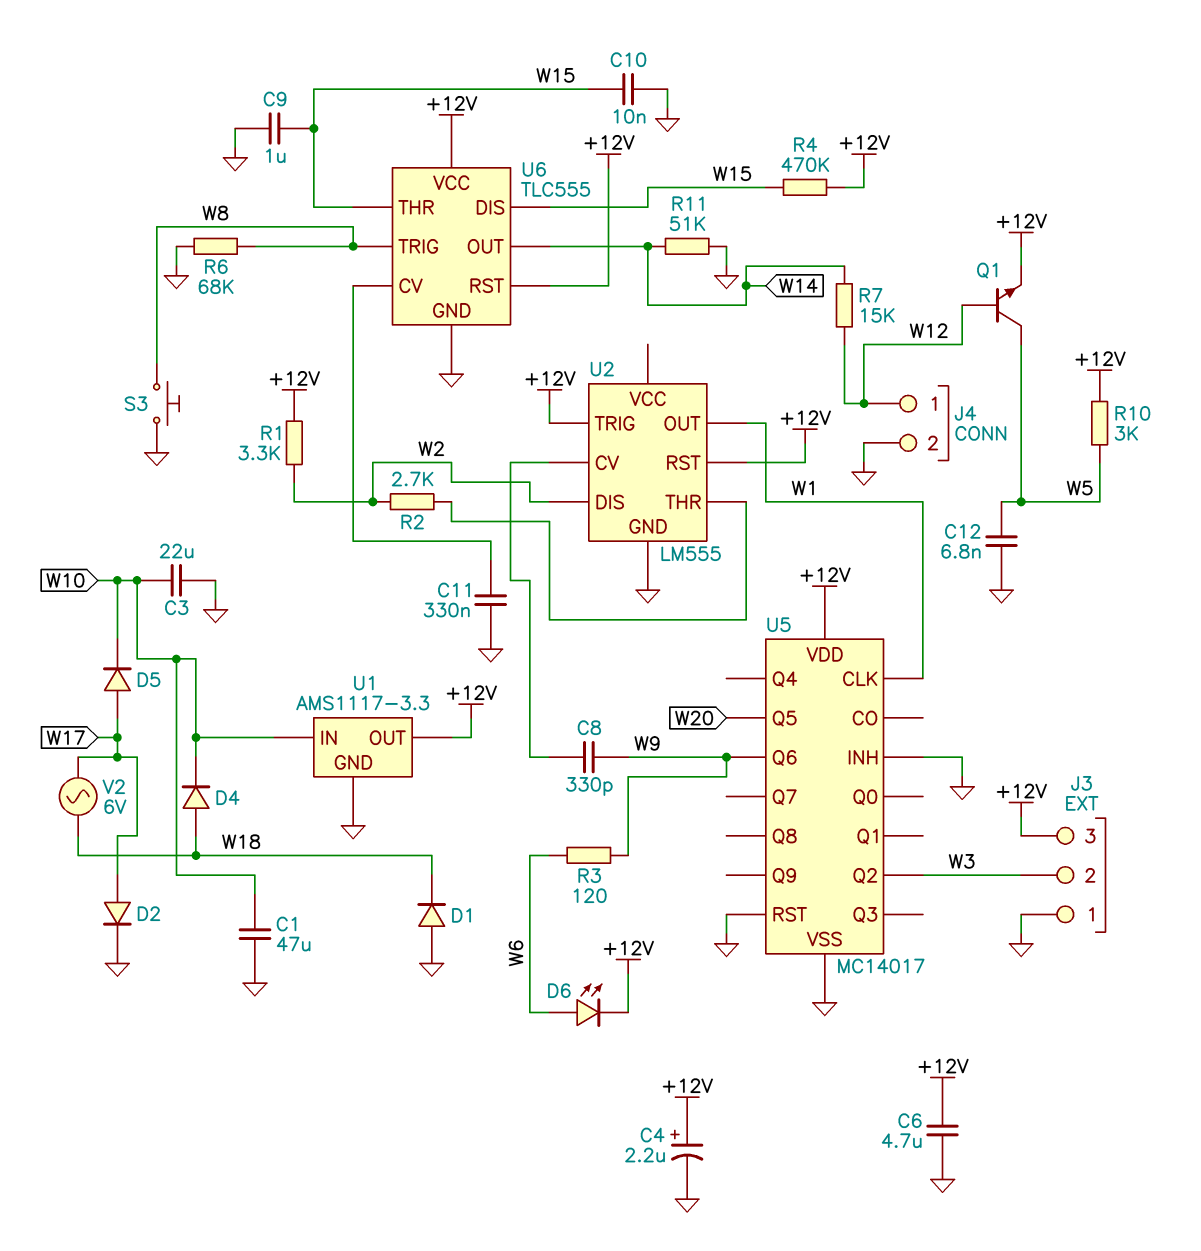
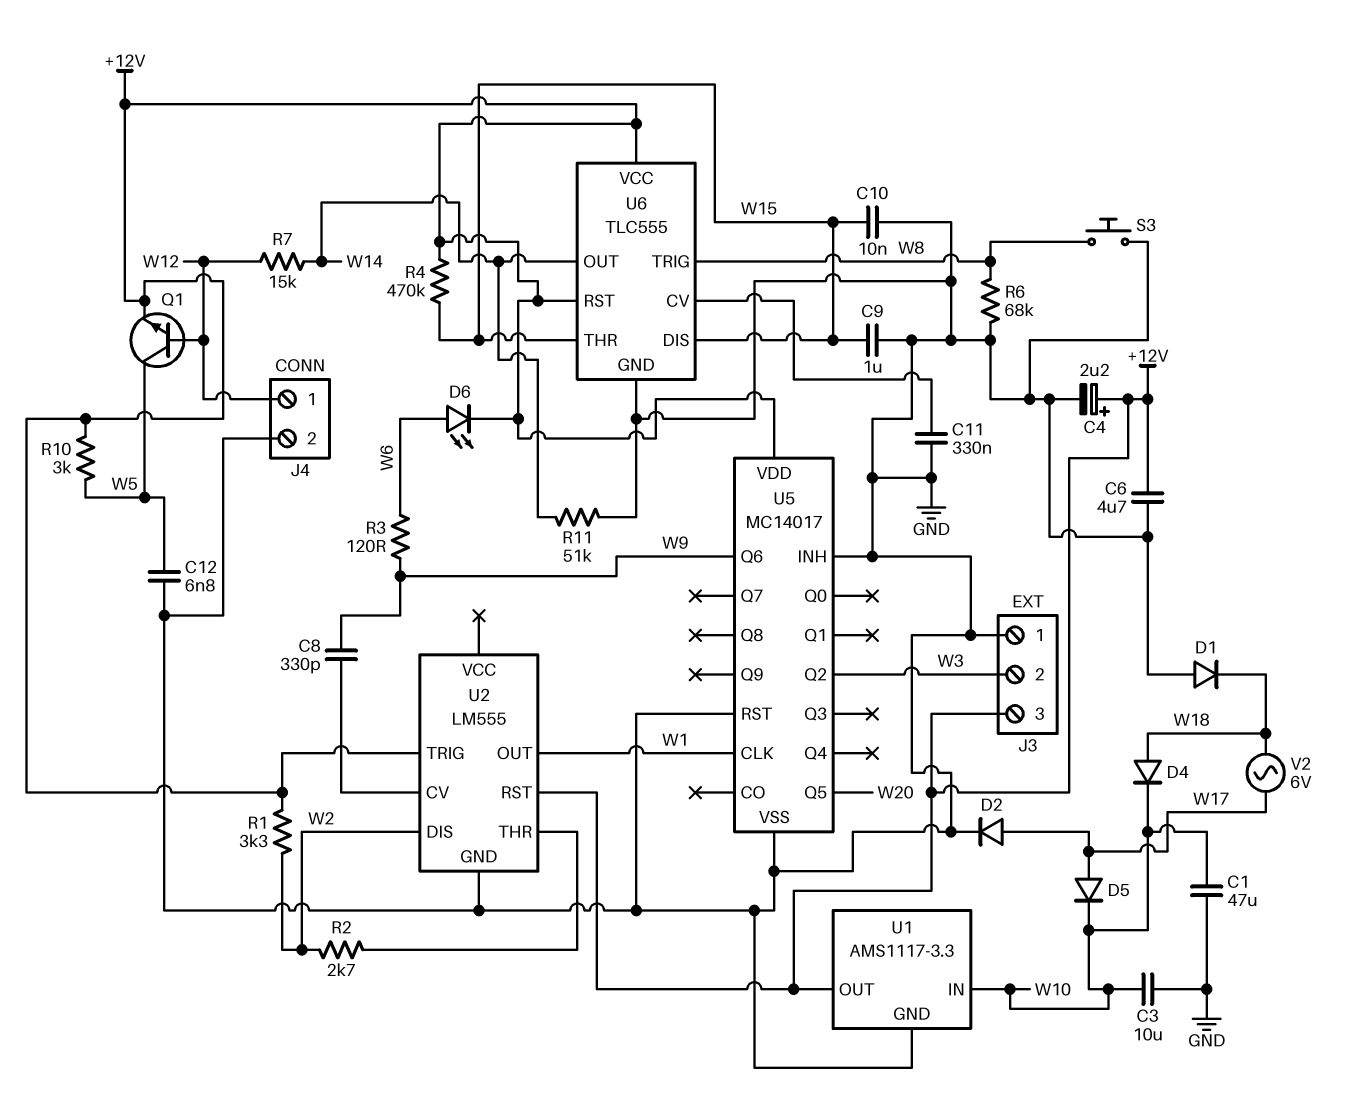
C3: 22uF (GND, W10) -> 10uF (GND, W10)

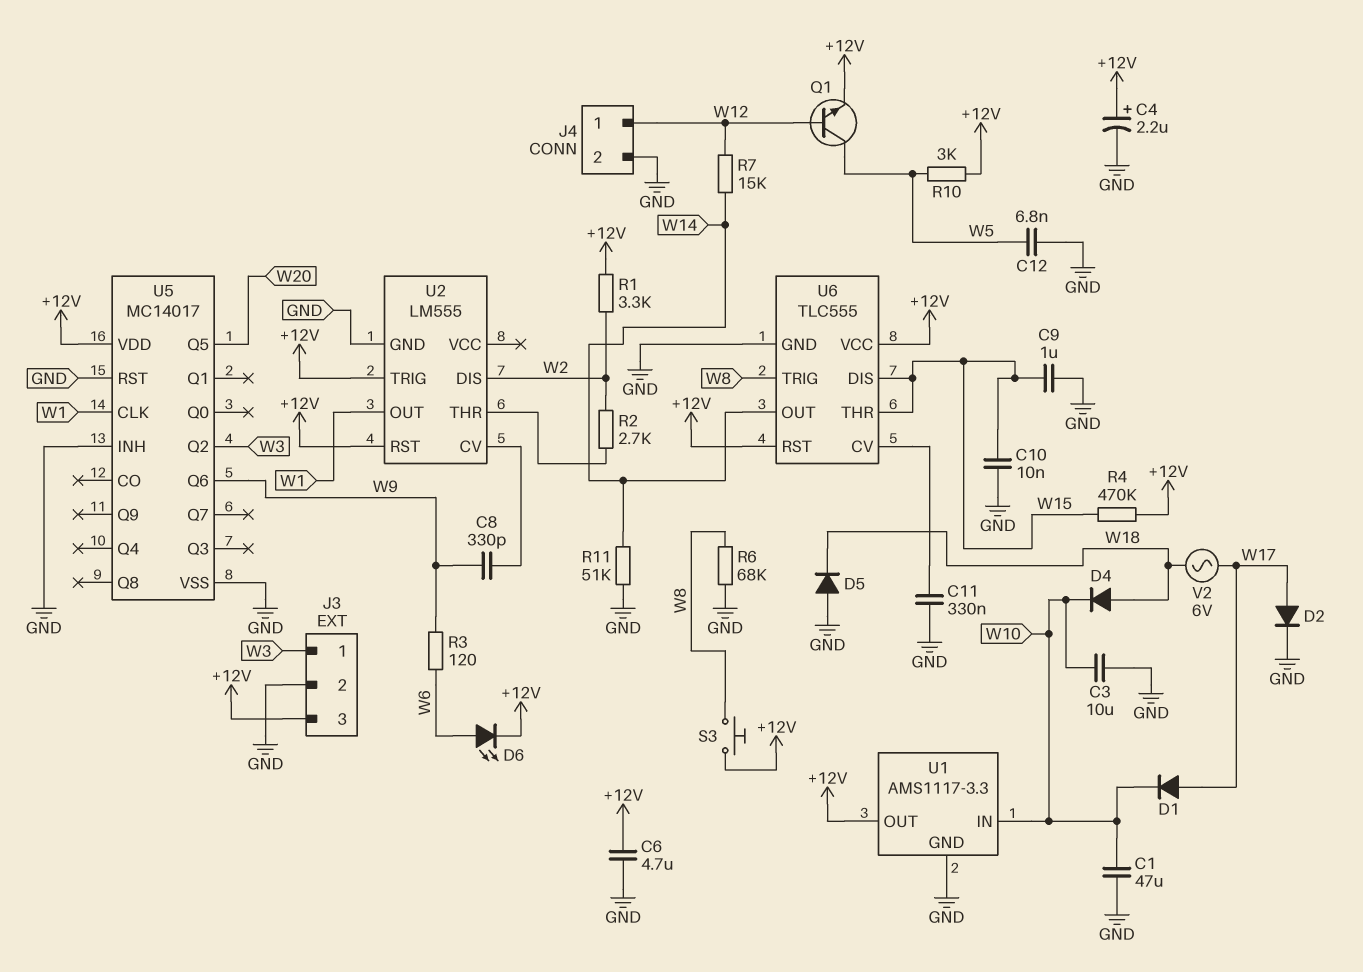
D1: diode (A GND, K W18) -> diode (A W17, K W10)
D5: diode (A W17, K W10) -> diode (A GND, K W18)
J3 pin 1: GND -> W3
J3 pin 2: W3 -> GND
S3: button (GND, W8) -> button (+12V, W8)

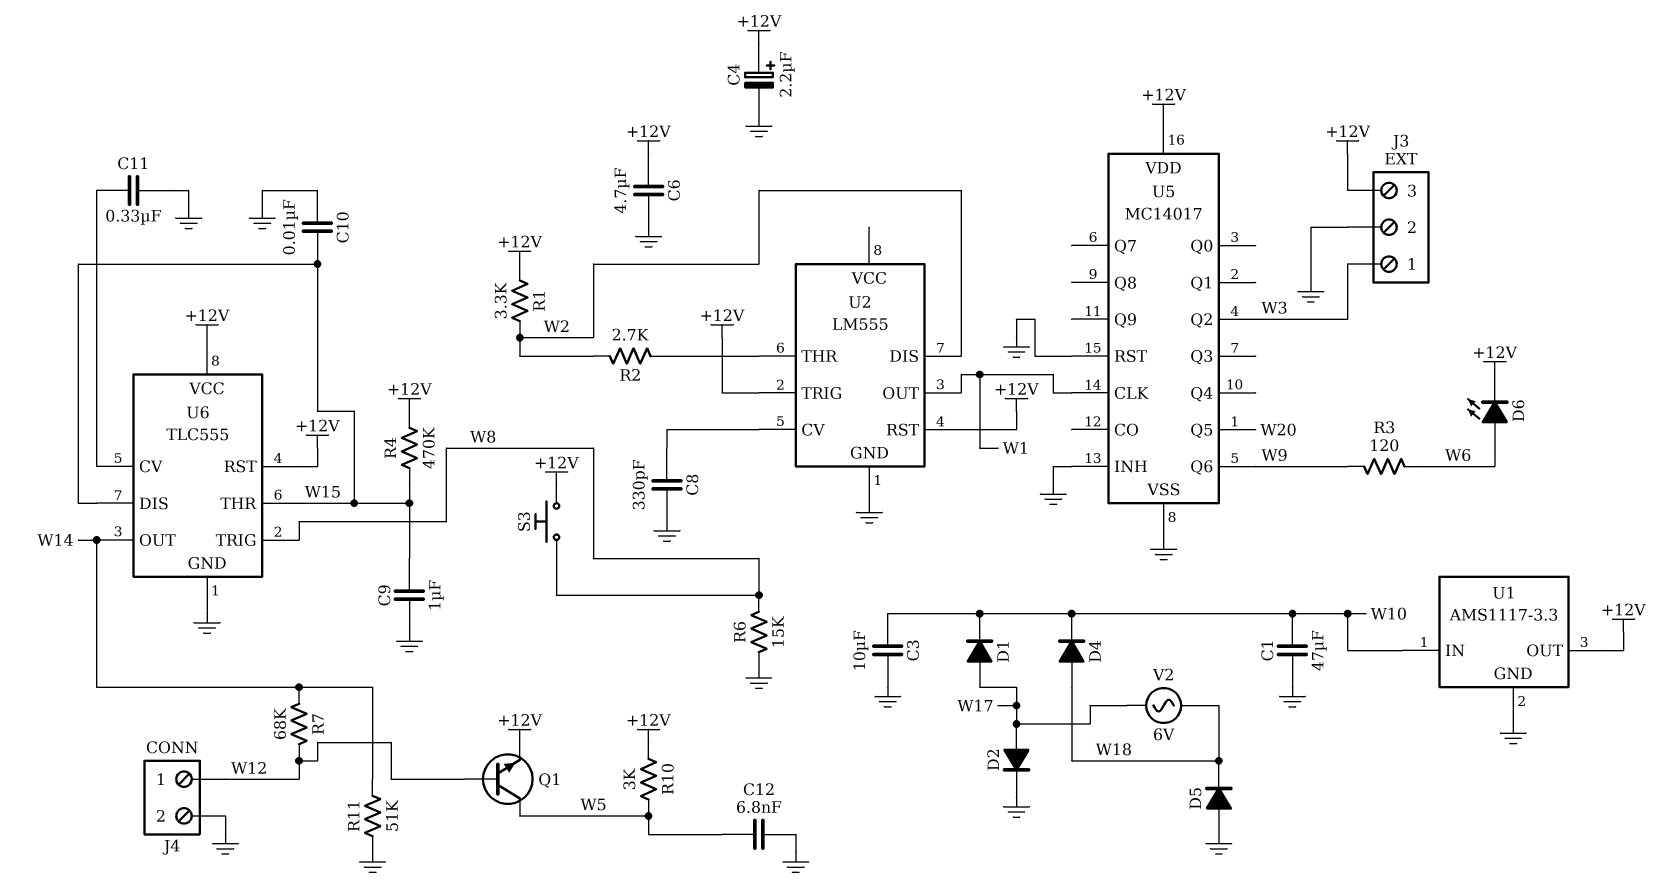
C8: 330pF (U2/CV, W9) -> 330pF (GND, U2/CV)
R6: 68k (GND, W8) -> 15k (GND, W8)
R7: 15k (W12, W14) -> 68k (W12, W14)

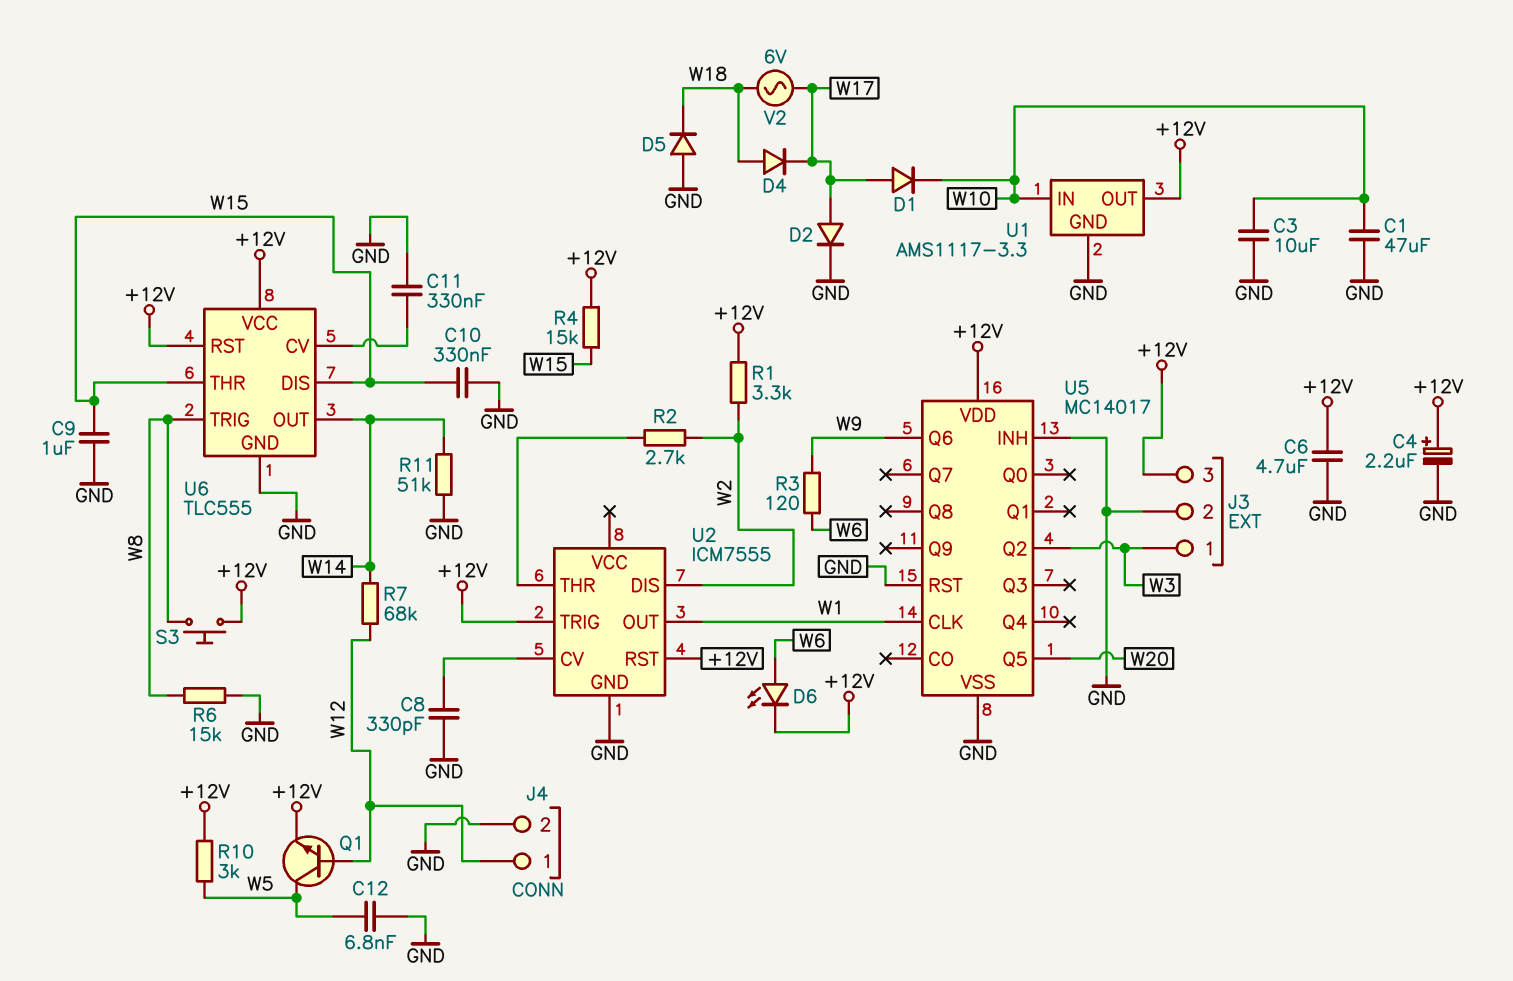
C10: 10nF (GND, W15) -> 330nF (GND, W15)
D4: diode (A W18, K W10) -> diode (A W18, K W17)
R4: 470k (+12V, W15) -> 15k (+12V, W15)
U2: LM555 -> ICM7555

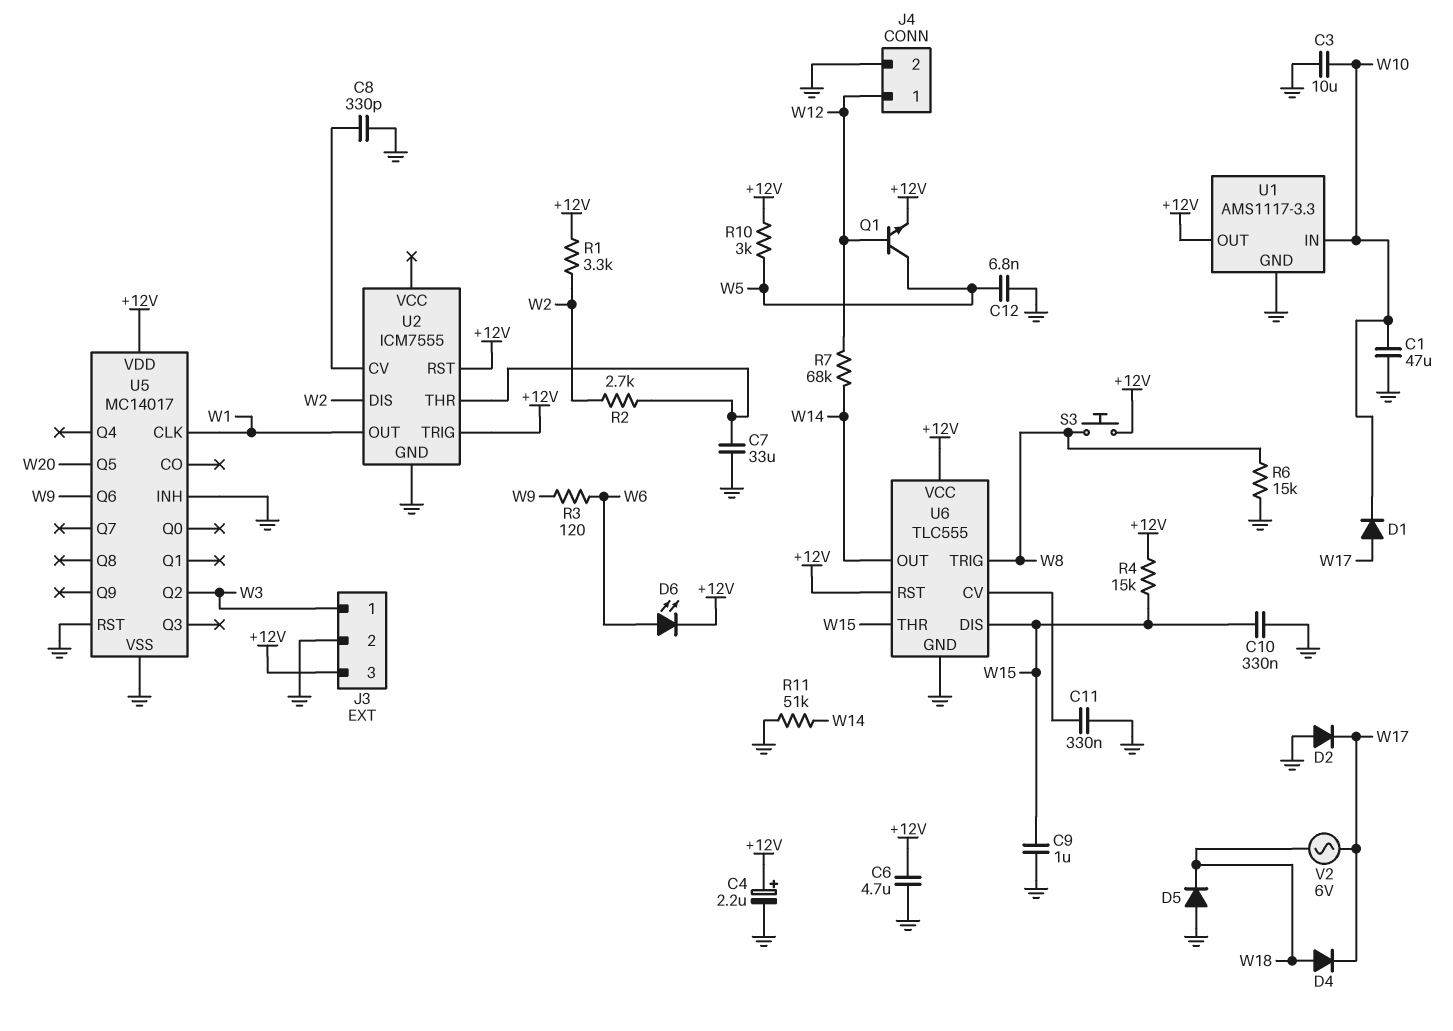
C7: none -> 33uF (GND, U2/THR)
D2: diode (A W17, K GND) -> diode (A GND, K W17)

